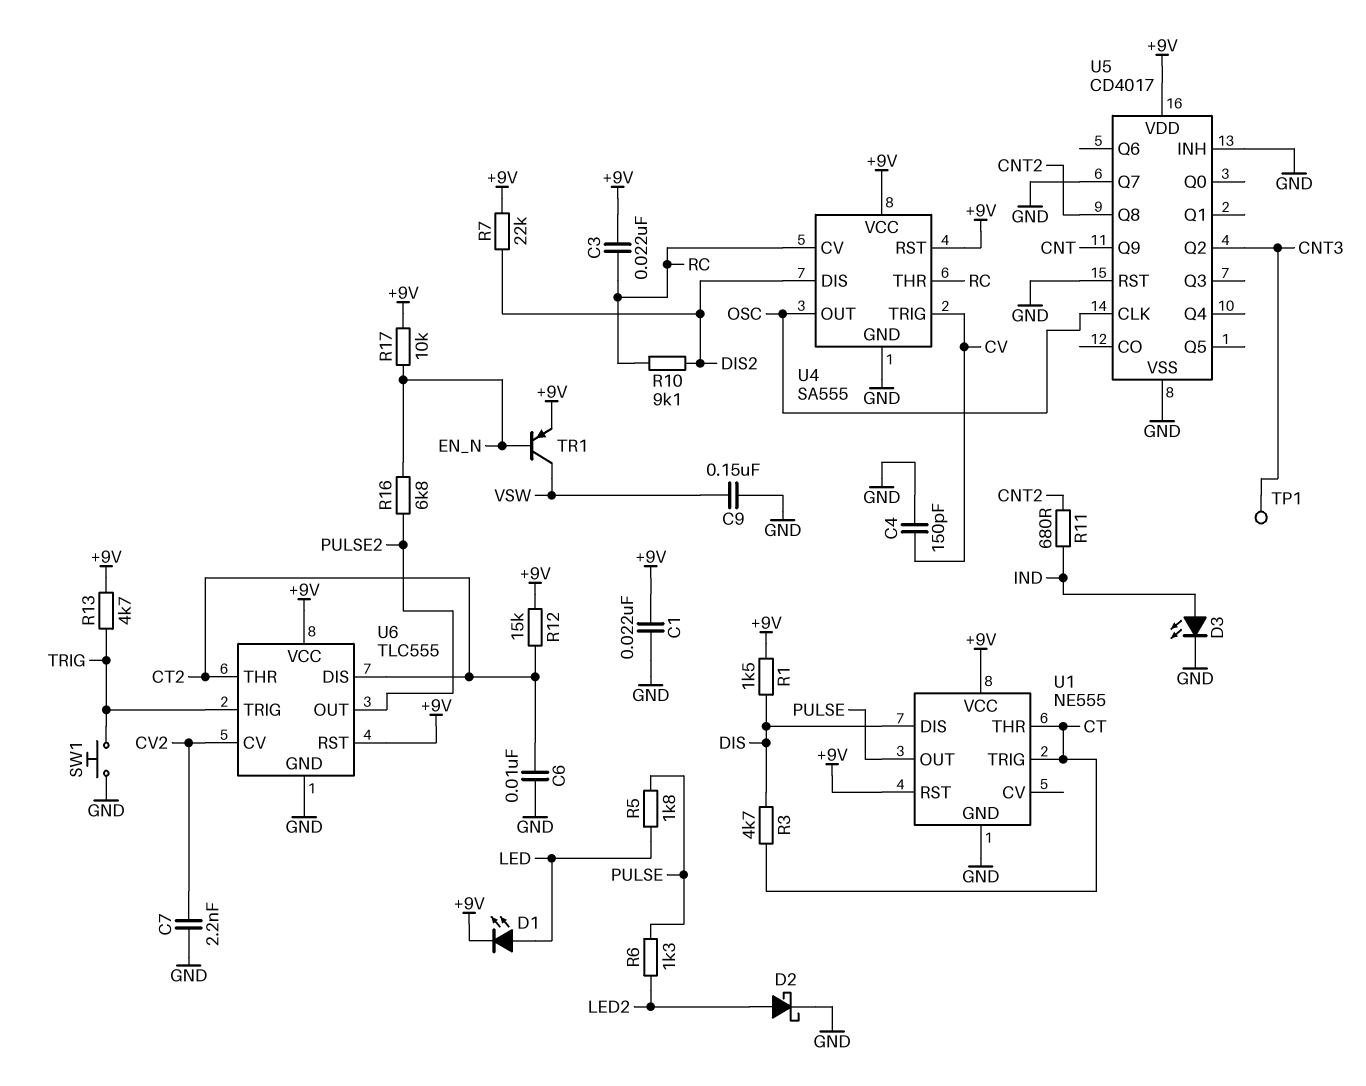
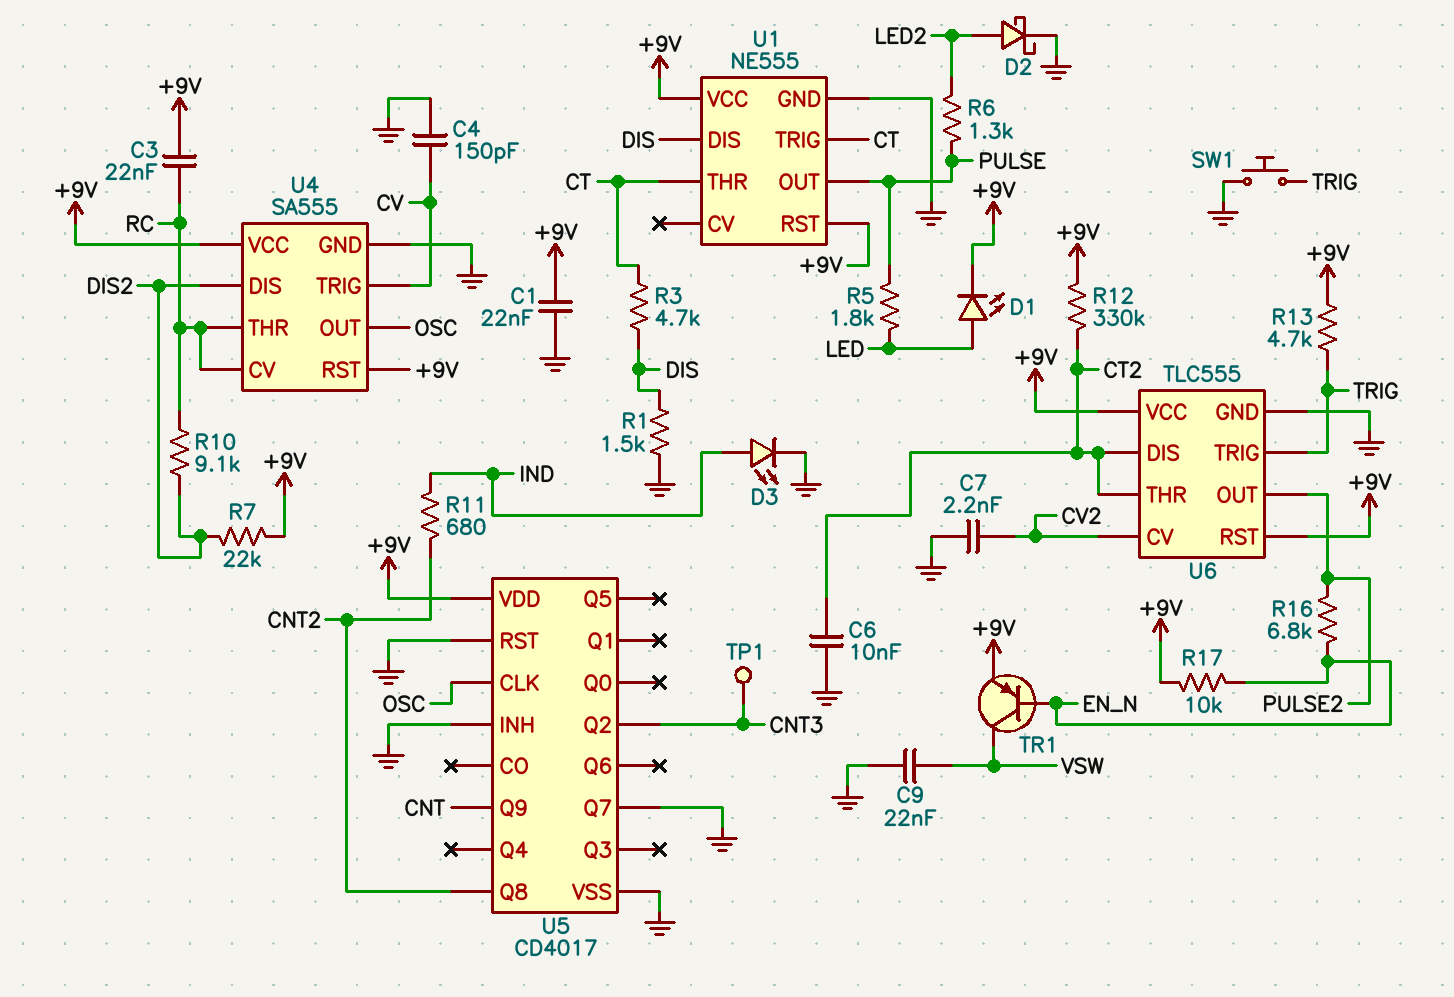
C9: 150nF (GND, VSW) -> 22nF (GND, VSW)
R1: 1.5k (+9V, DIS) -> 1.5k (DIS, GND)
R12: 15k (+9V, CT2) -> 330k (+9V, CT2)

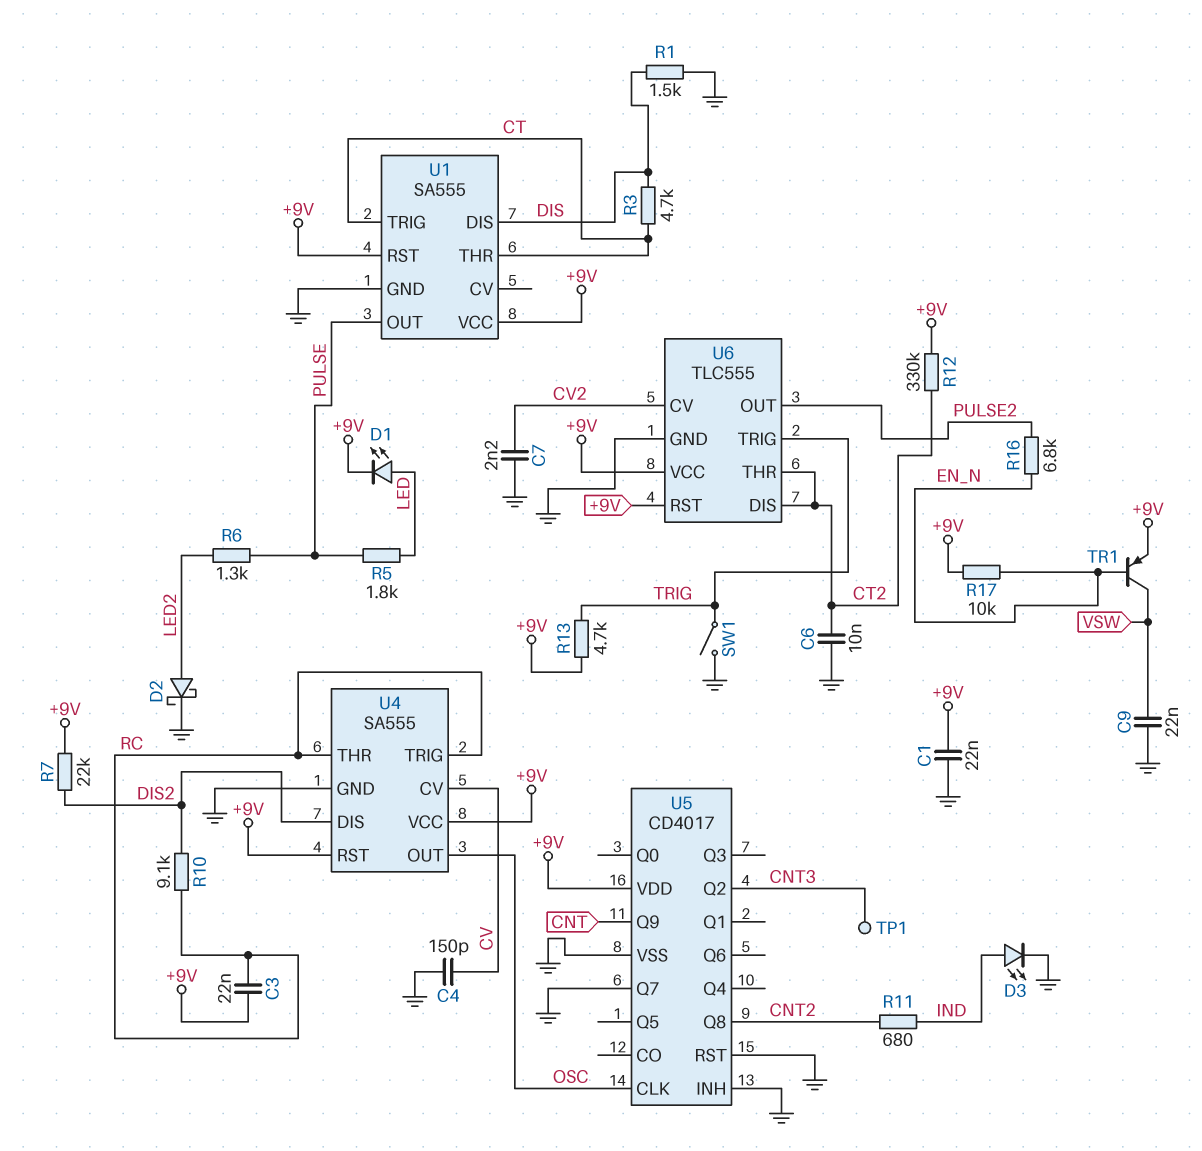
SW1: button (GND, TRIG) -> switch (GND, TRIG)
U1: NE555 -> SA555
U4 pin CV: RC -> CV
U4 pin TRIG: CV -> RC

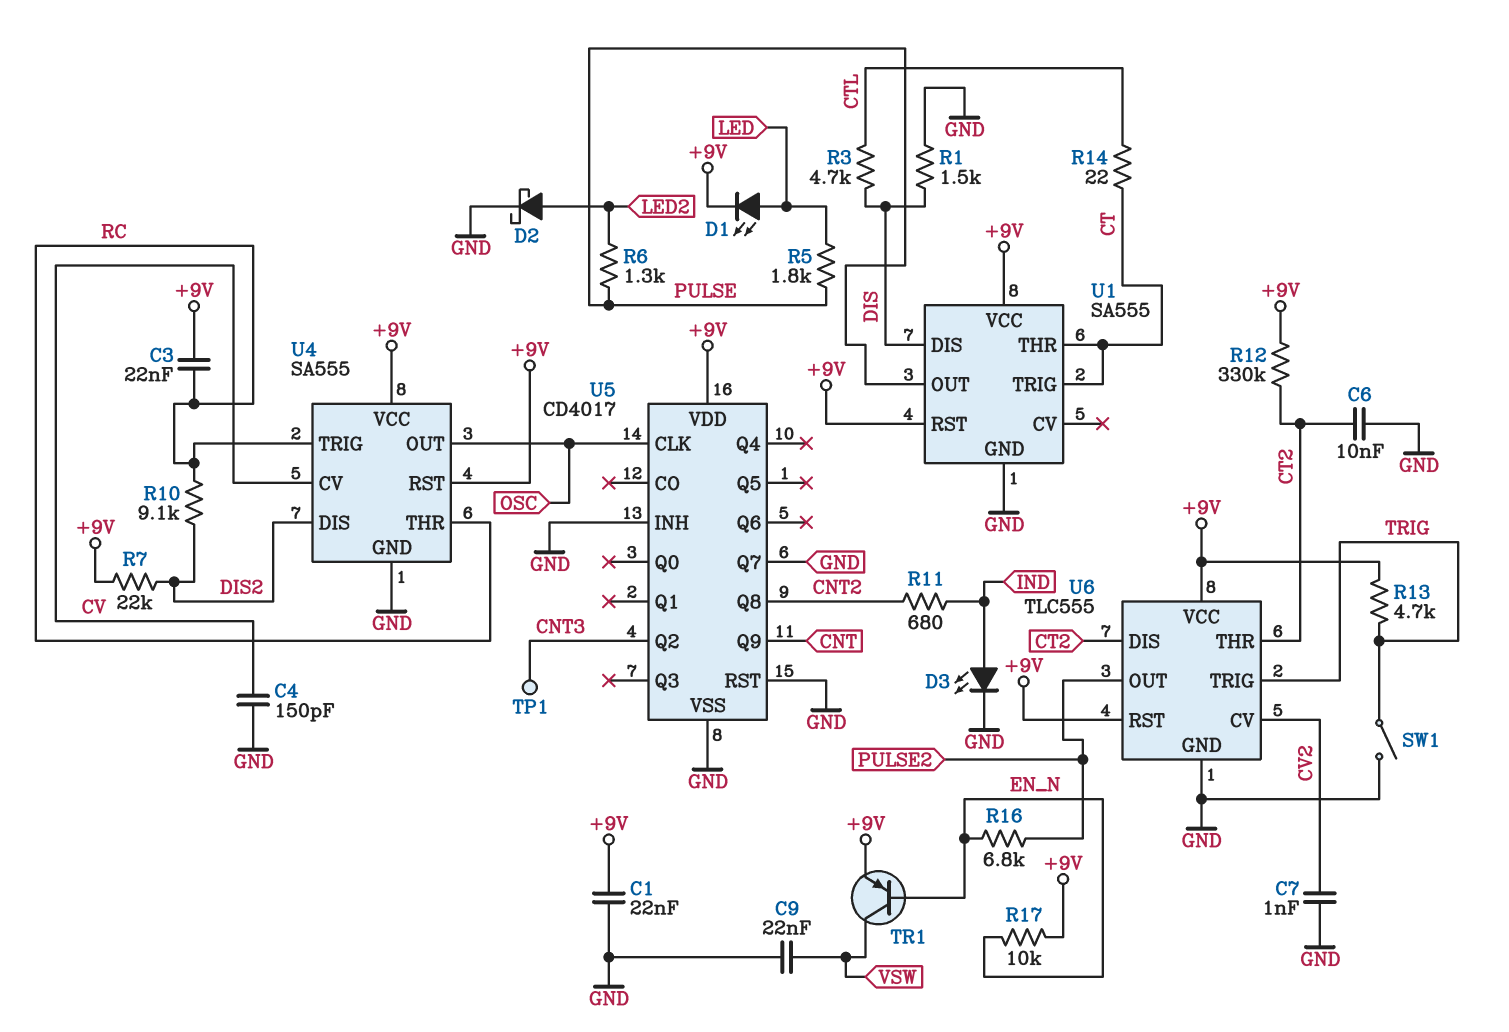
C7: 2.2nF (CV2, GND) -> 1nF (CV2, GND)
R3: 4.7k (CT, DIS) -> 4.7k (CTL, DIS)
R14: none -> 22 (CT, CTL)

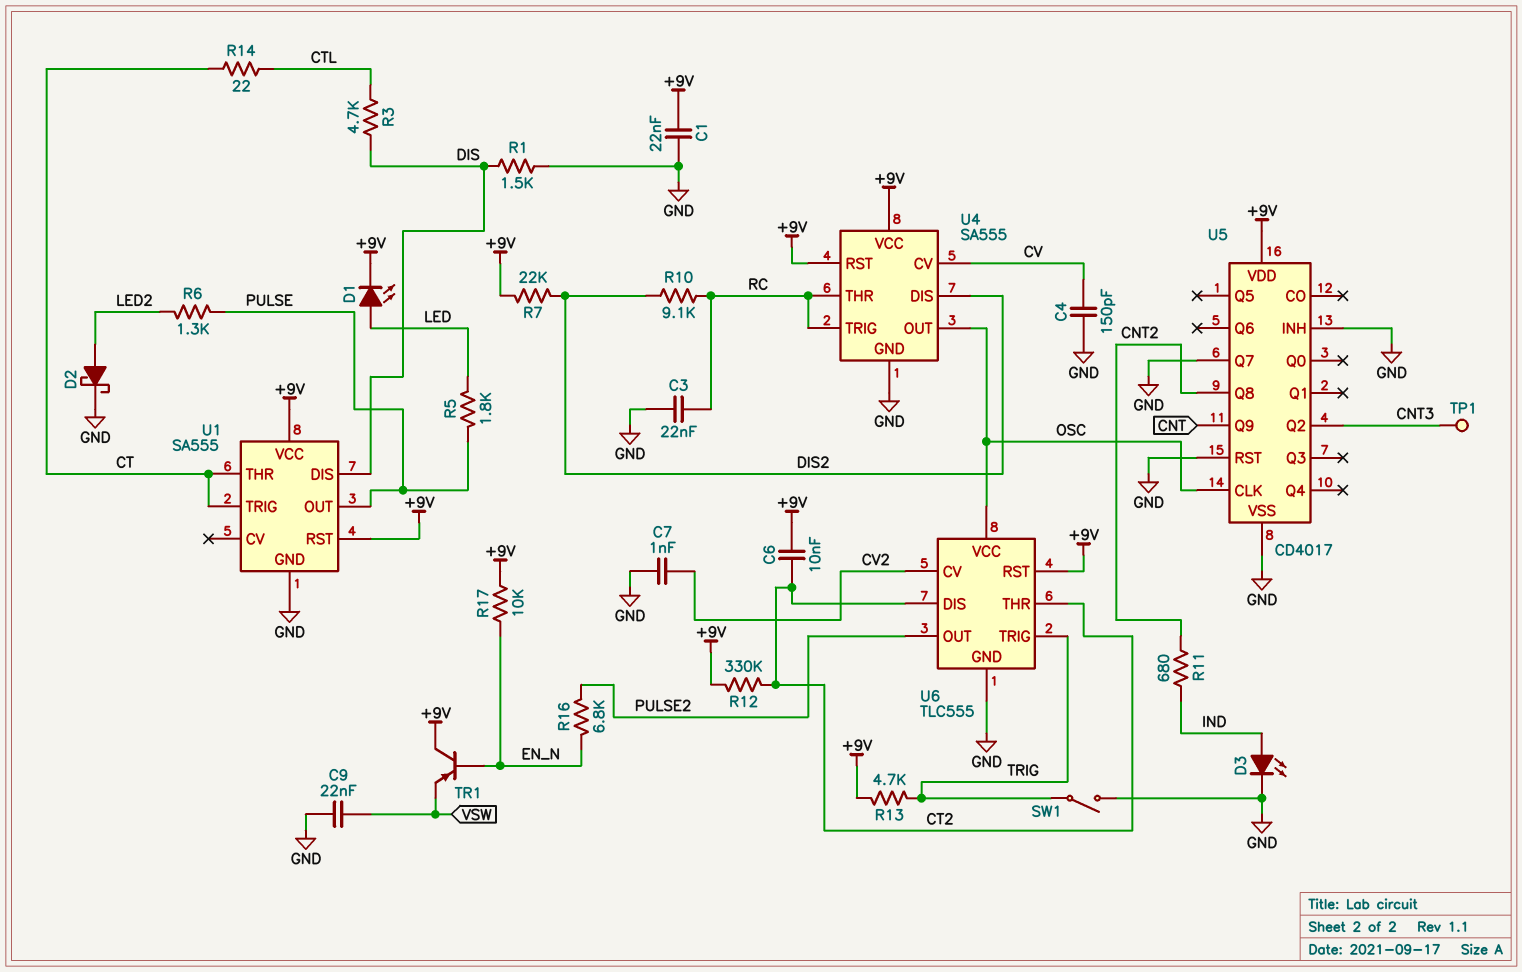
C3: 22nF (+9V, RC) -> 22nF (GND, RC)
C6: 10nF (CT2, GND) -> 10nF (+9V, CT2)
TR1: PNP (B EN_N, C VSW, E +9V) -> PNP (B EN_N, C +9V, E VSW)
U6 pin VCC: +9V -> OSC

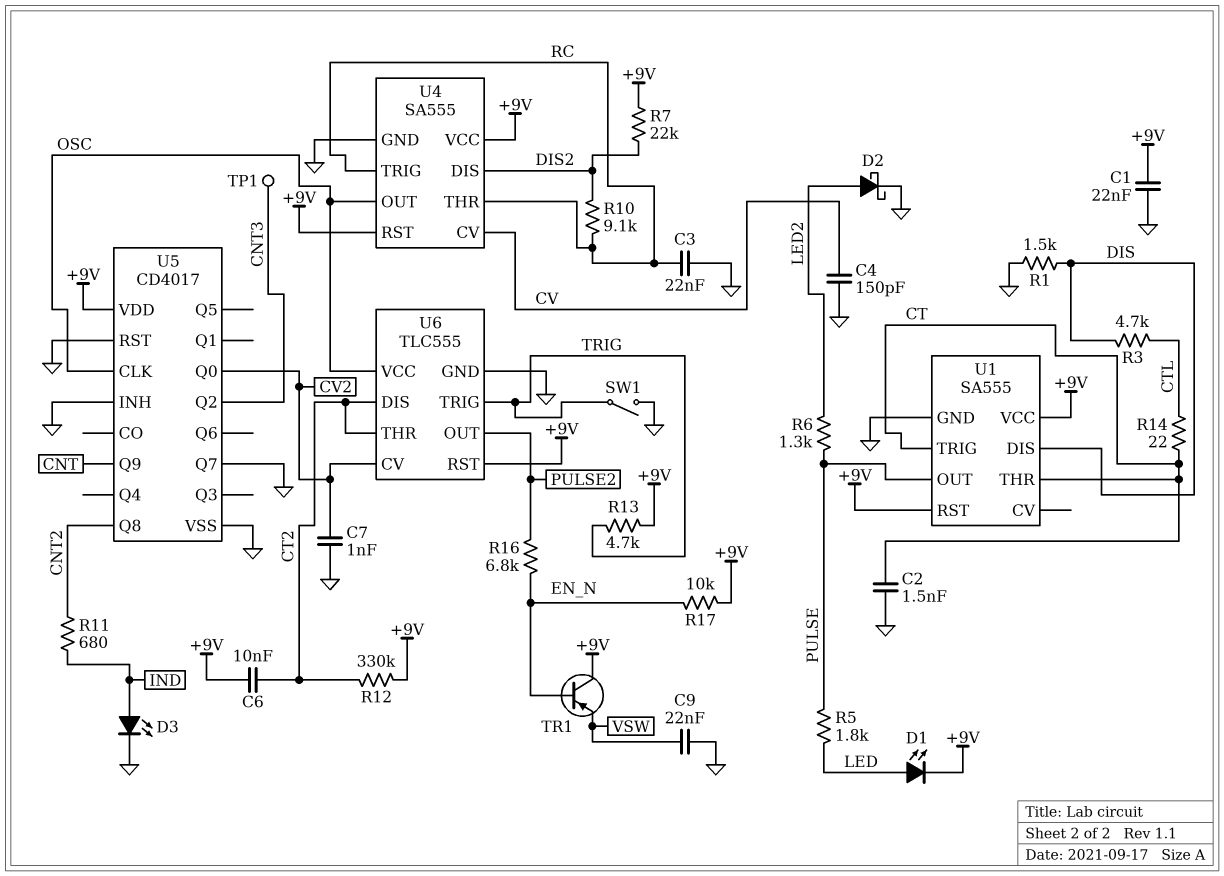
C2: none -> 1.5nF (CT, GND)
U5 pin Q0: none -> CV2

